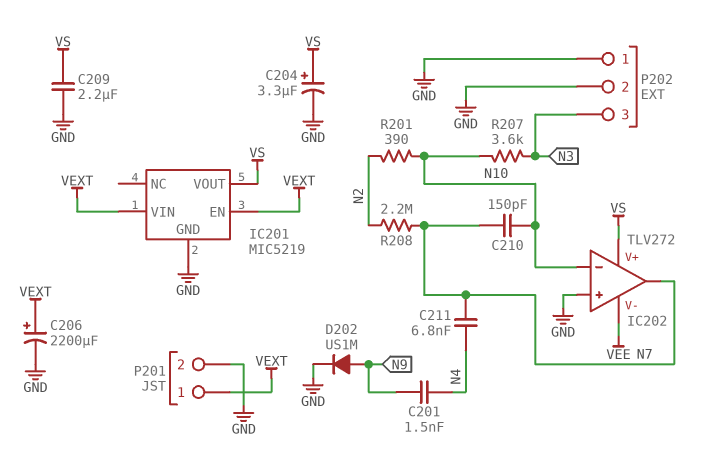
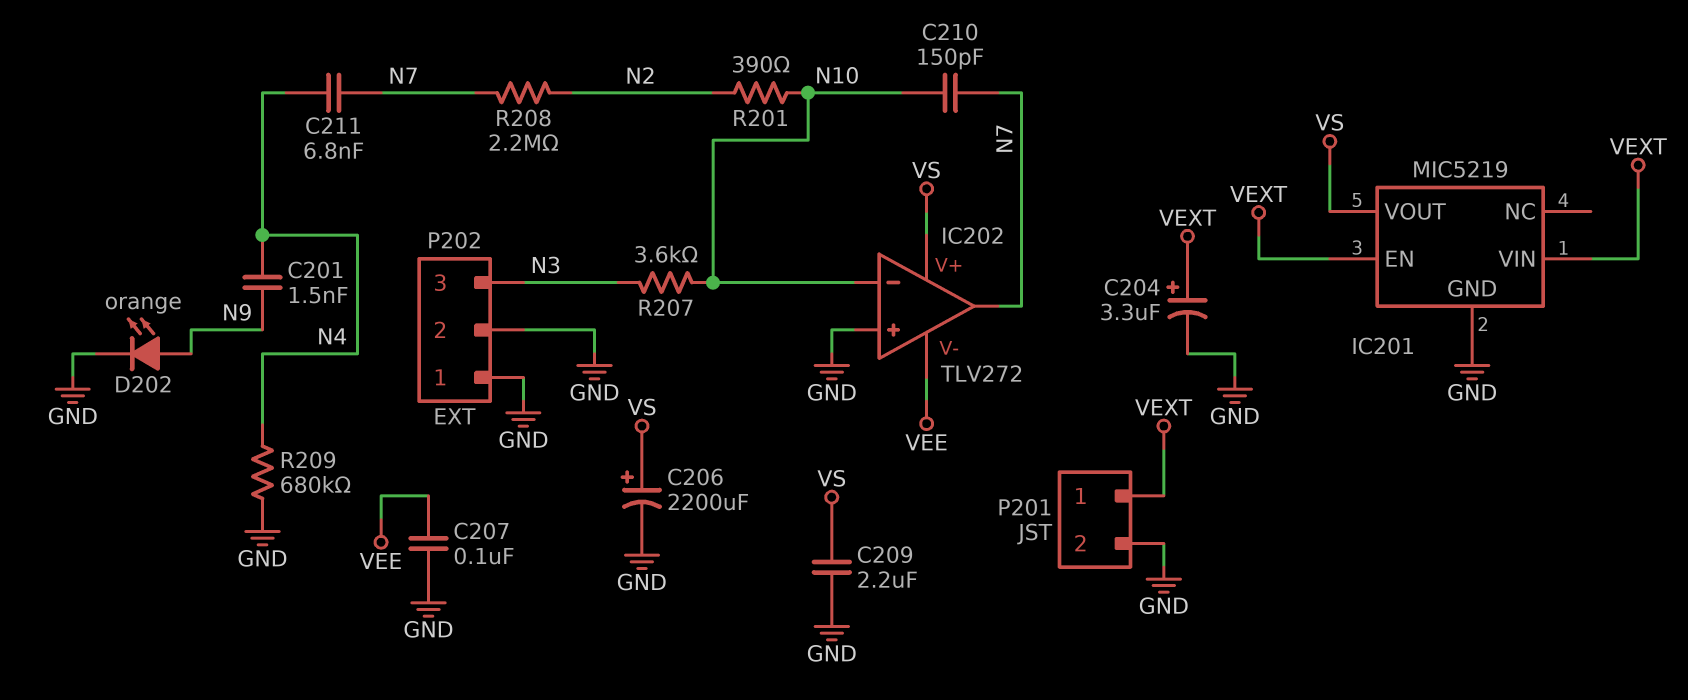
C204: 3.3uF (plus VS, minus GND) -> 3.3uF (plus VEXT, minus GND)
C206: 2200uF (plus VEXT, minus GND) -> 2200uF (plus VS, minus GND)
C207: none -> 100nF (GND, VEE)
D202: diode US1M (A N9, K GND) -> LED orange (A N9, K GND)
R209: none -> 680k (GND, N4)

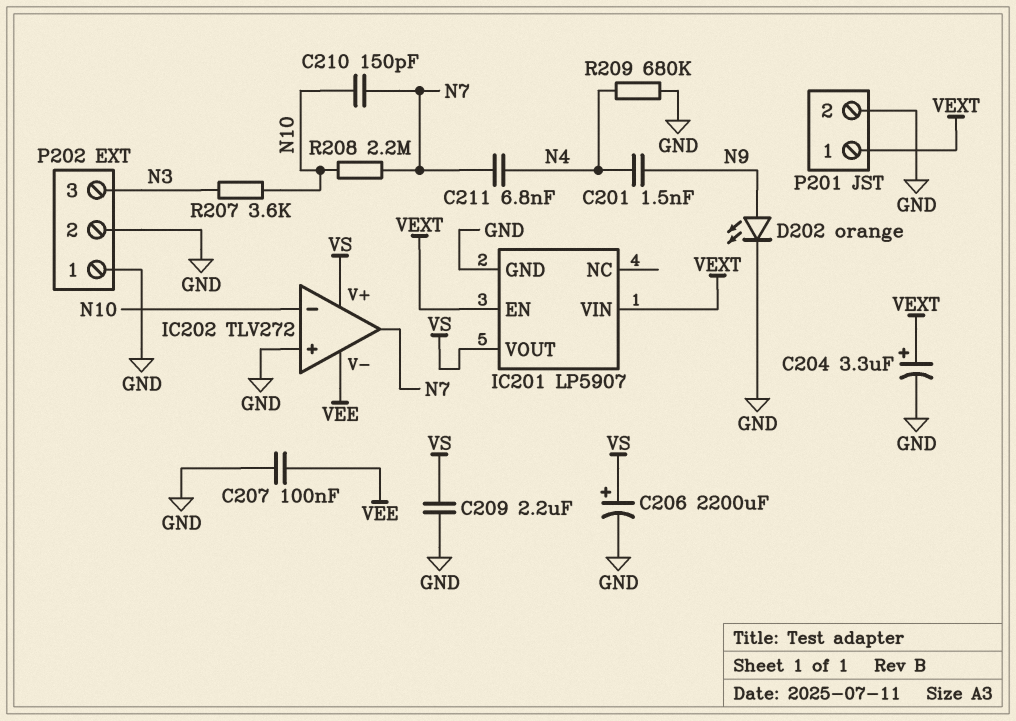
IC201: MIC5219 -> LP5907
R201: 390 (N2, N10) -> none
R208: 2.2M (N2, N7) -> 2.2M (N7, N10)

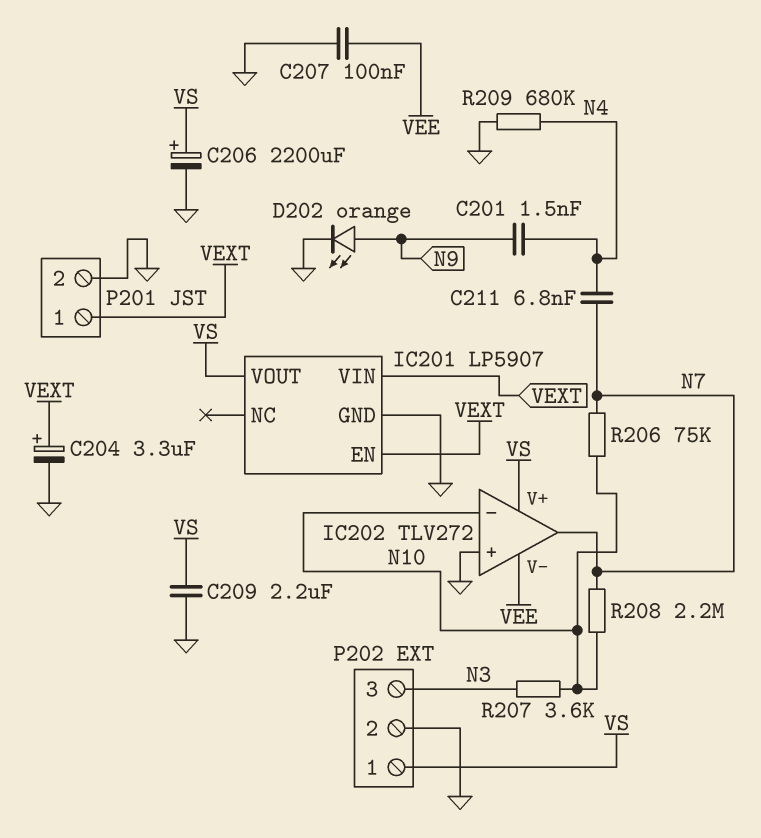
C210: 150pF (N7, N10) -> none
P202 pin 1: GND -> VS
R206: none -> 75k (N7, N10)

